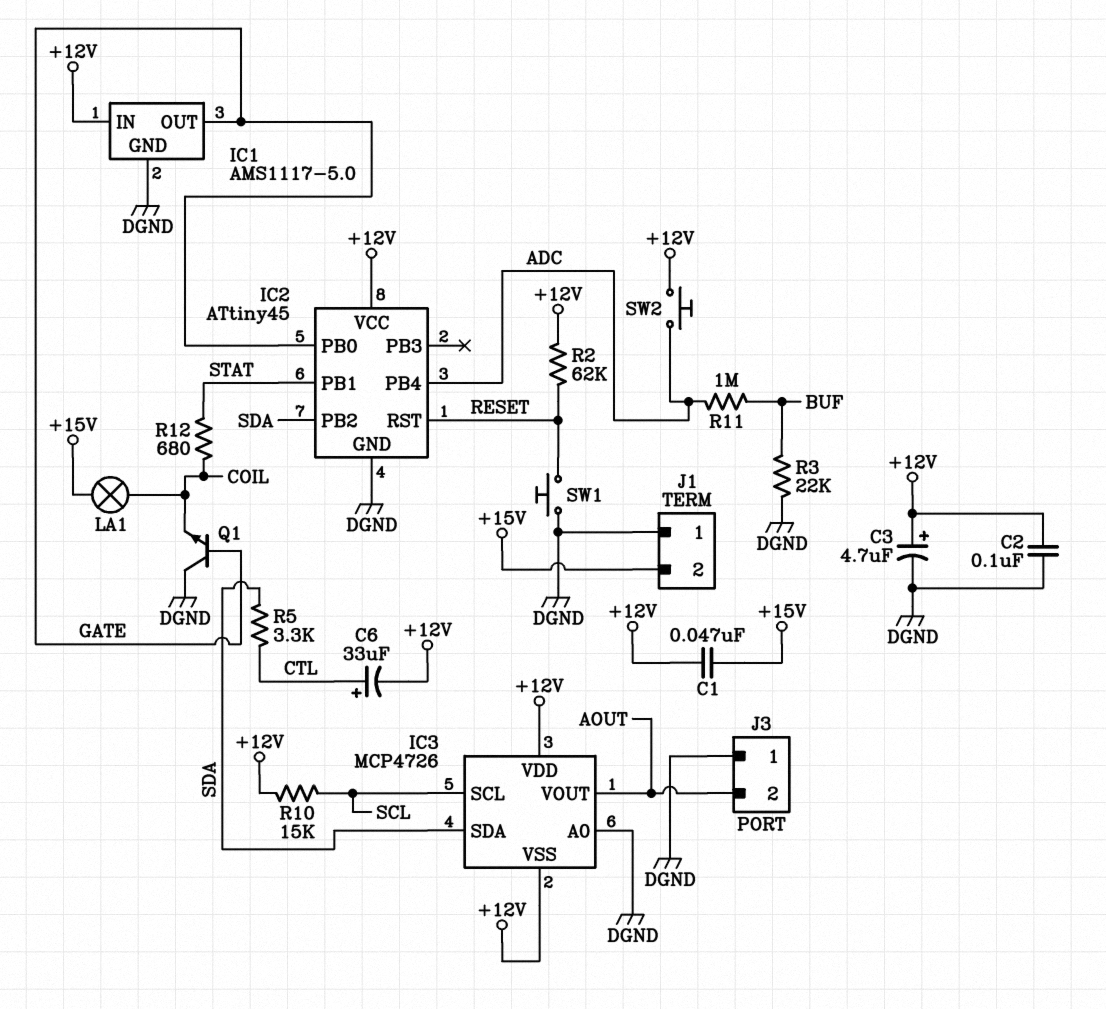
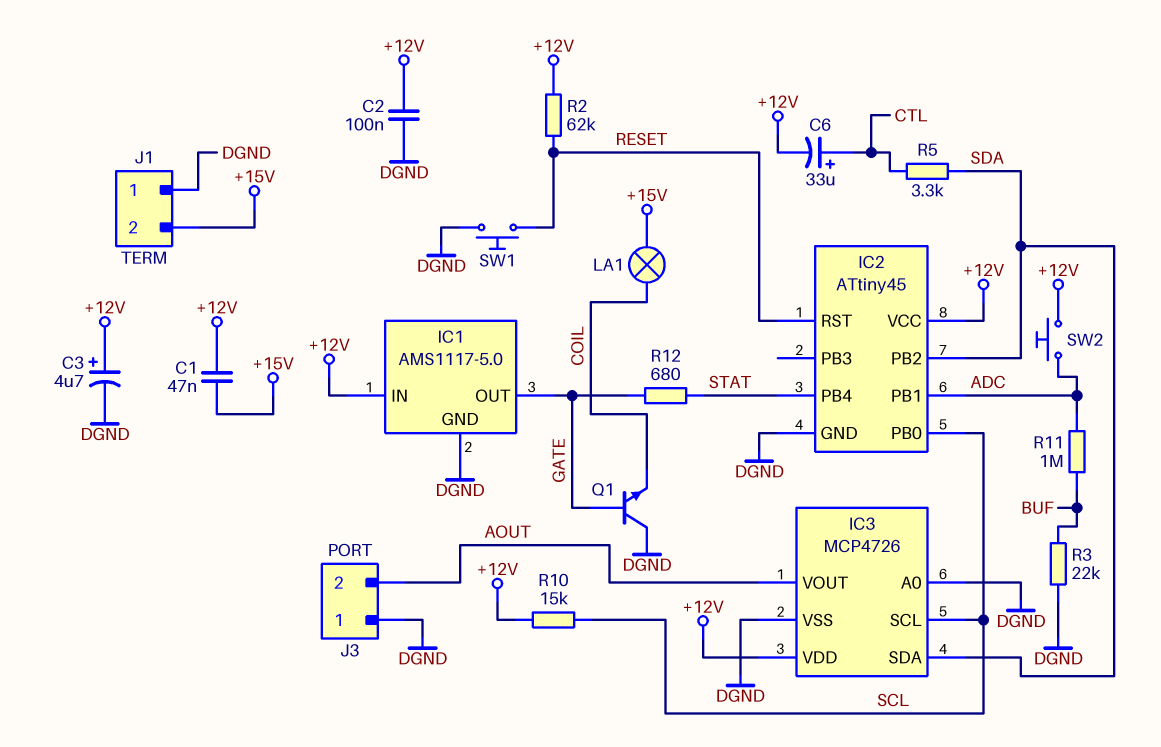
IC2 pin PB0: GATE -> SCL
IC2 pin PB1: STAT -> ADC
IC2 pin PB4: ADC -> STAT
IC3 pin VSS: +12V -> DGND
R12: 680 (COIL, STAT) -> 680 (GATE, STAT)

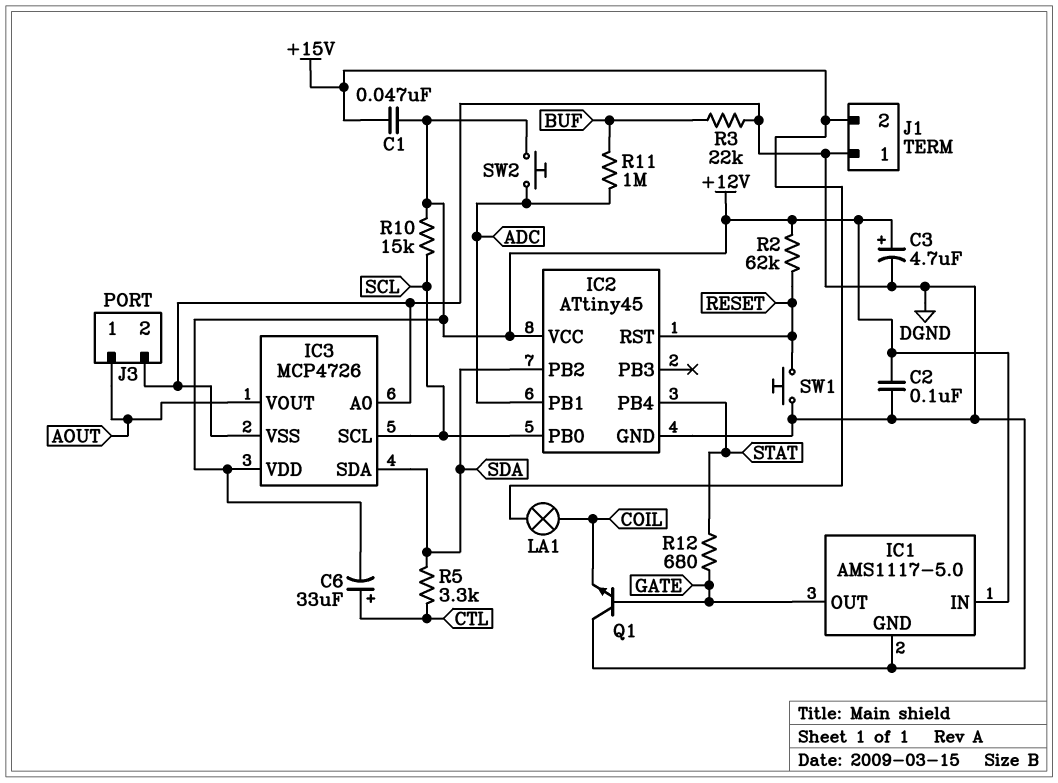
J3 pin 1: DGND -> AOUT
J3 pin 2: AOUT -> DGND

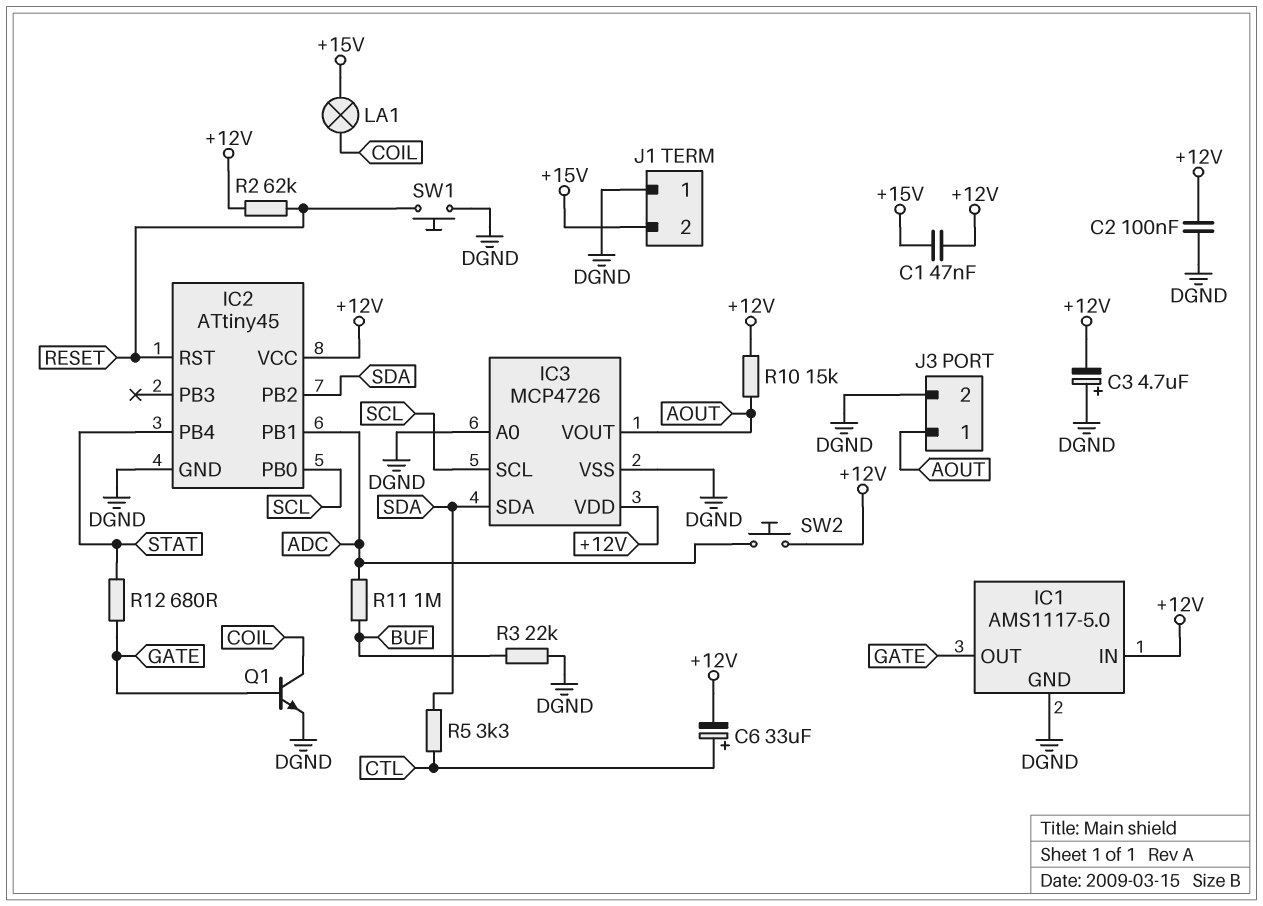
C3: 4.7uF (plus +12V, minus DGND) -> 4.7uF (plus DGND, minus +12V)
Q1: NPN (B GATE, C DGND, E COIL) -> NPN (B GATE, C COIL, E DGND)
R10: 15k (+12V, SCL) -> 15k (+12V, AOUT)

